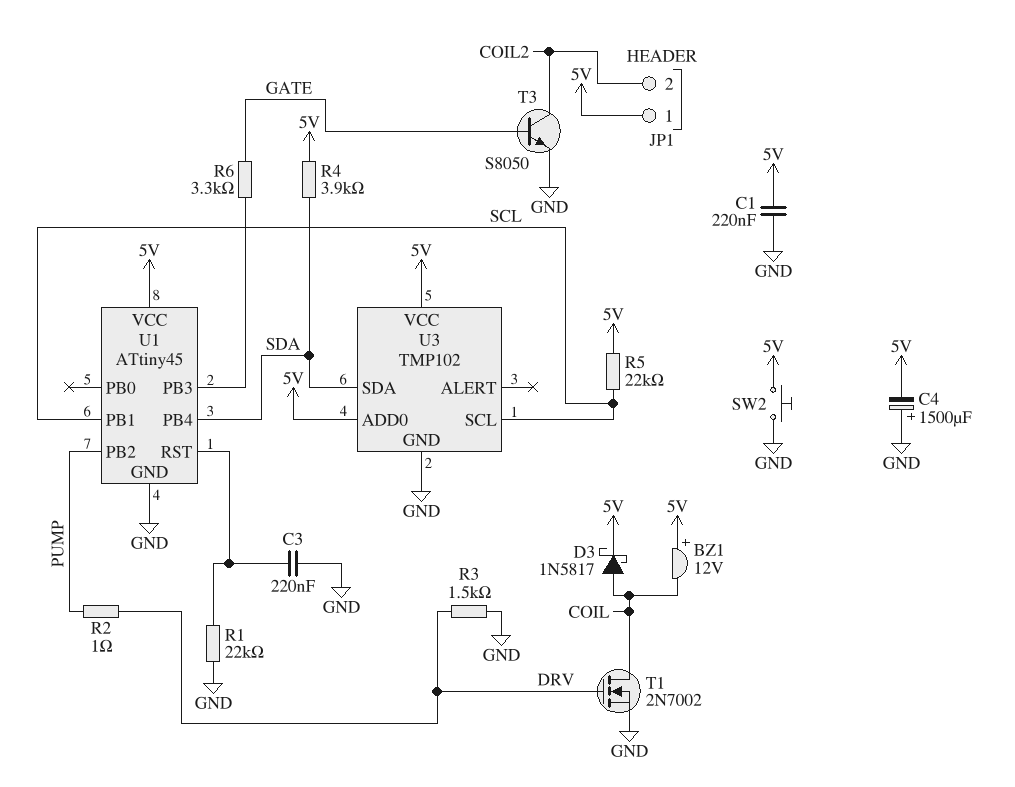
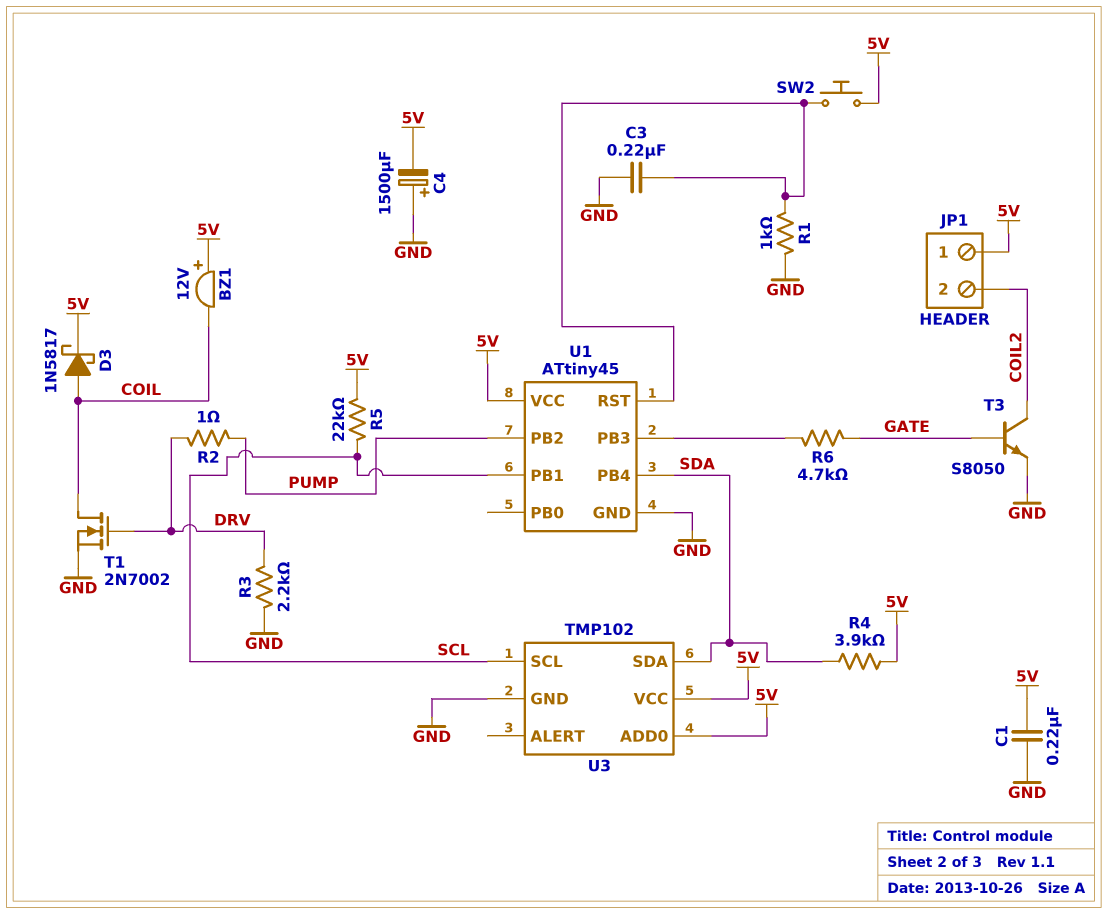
R1: 22k (GND, U1/RST) -> 1k (GND, U1/RST)
R3: 1.5k (DRV, GND) -> 2.2k (DRV, GND)
R6: 3.3k (GATE, U1/PB3) -> 4.7k (GATE, U1/PB3)
SW2: button (5V, GND) -> button (5V, U1/RST)

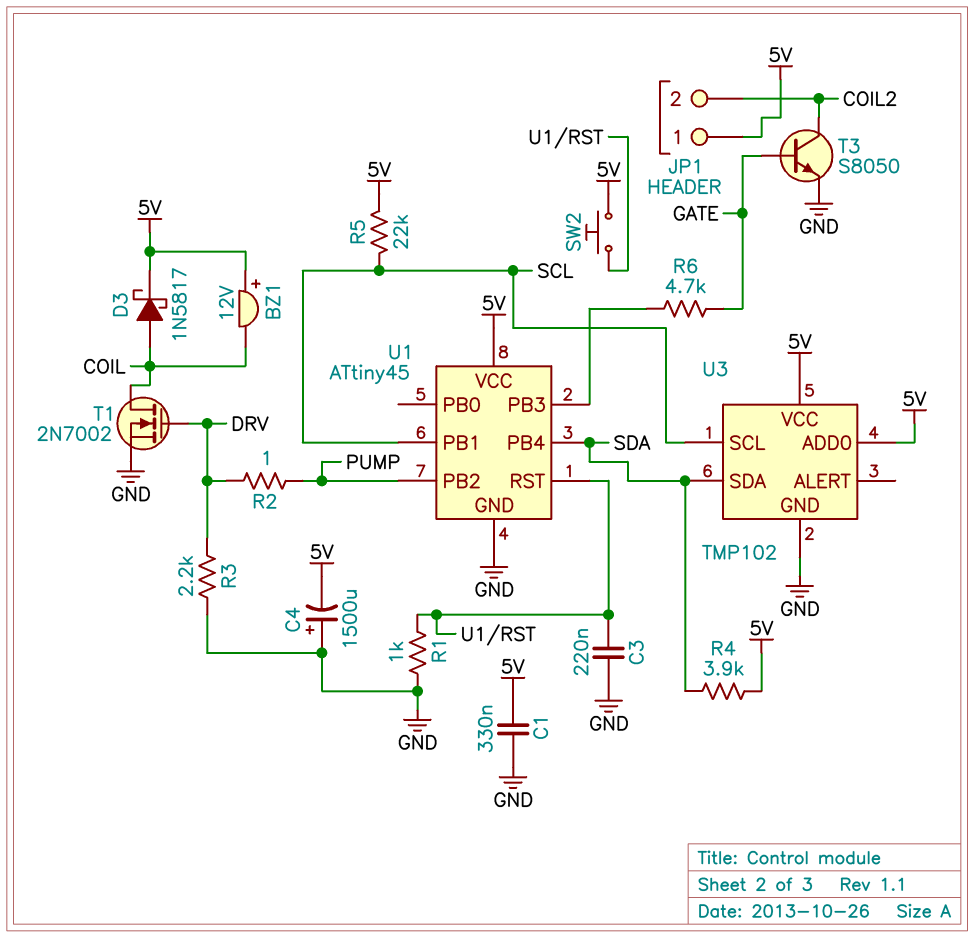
C1: 220nF (5V, GND) -> 330nF (5V, GND)

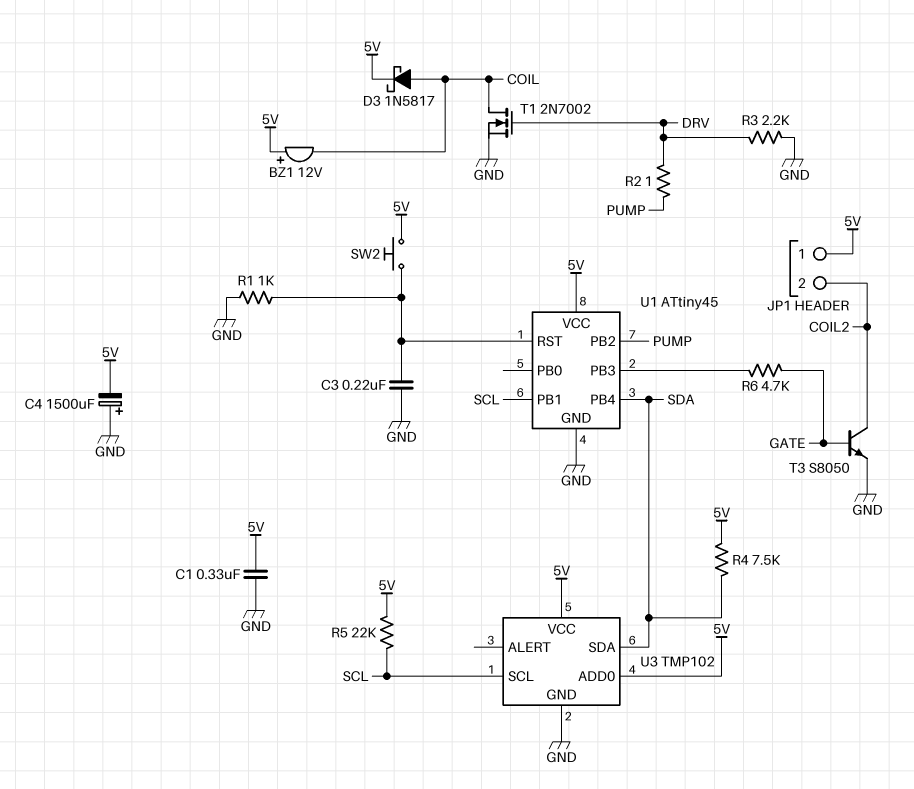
R4: 3.9k (5V, SDA) -> 7.5k (5V, SDA)

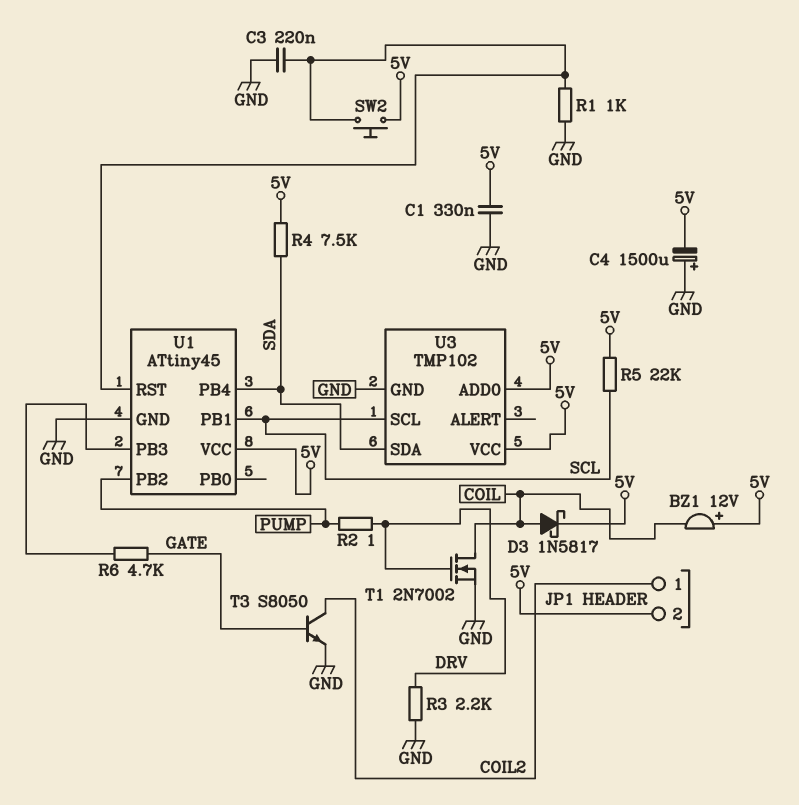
JP1 pin 1: 5V -> COIL2
JP1 pin 2: COIL2 -> 5V

